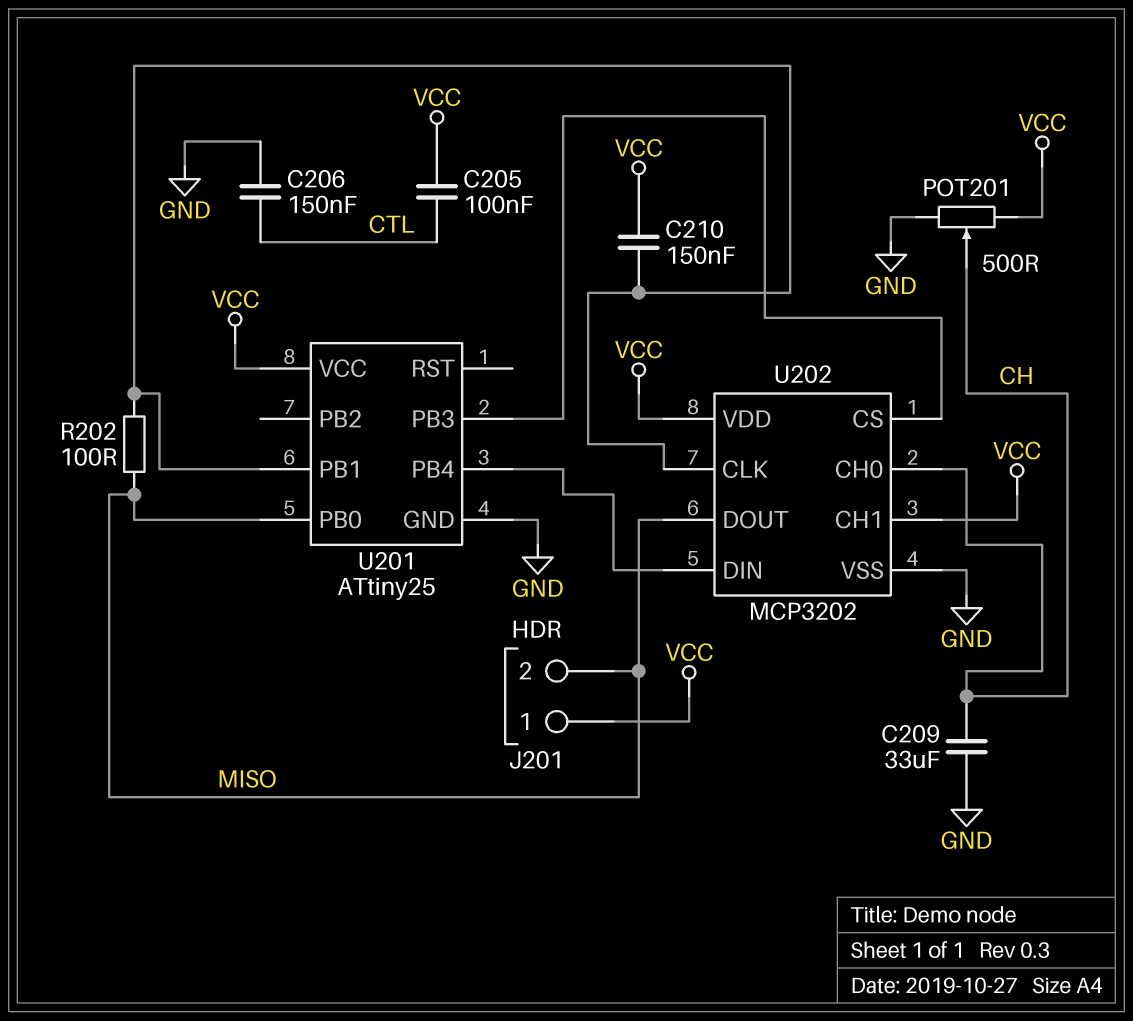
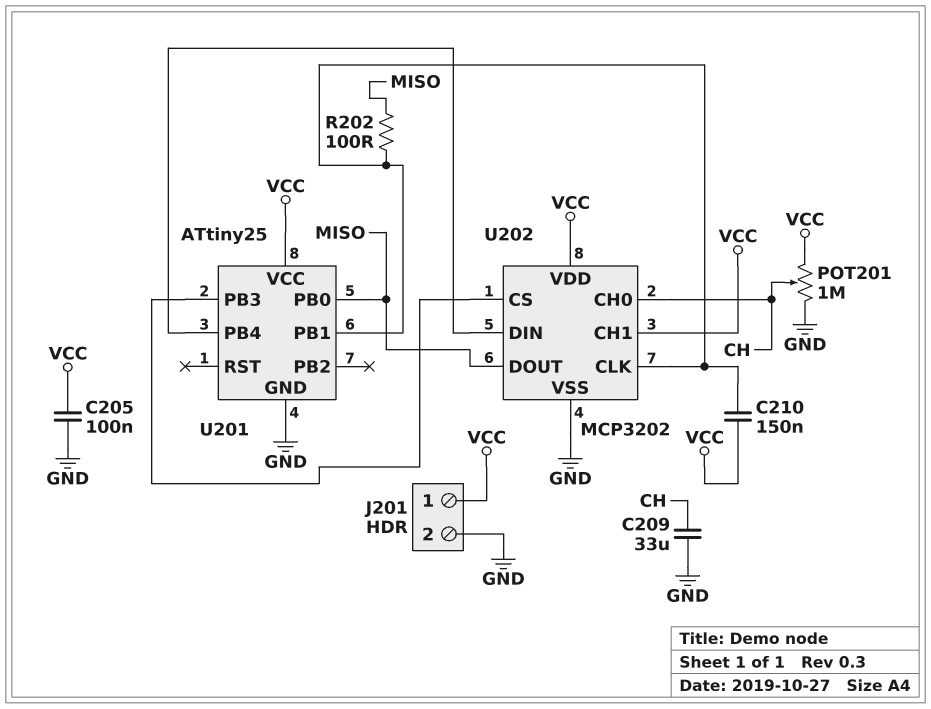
C205: 100nF (CTL, VCC) -> 100nF (GND, VCC)
C206: 150nF (CTL, GND) -> none
J201 pin 2: MISO -> GND
POT201: 500 (GND, VCC, wiper CH) -> 1M (GND, VCC, wiper CH)

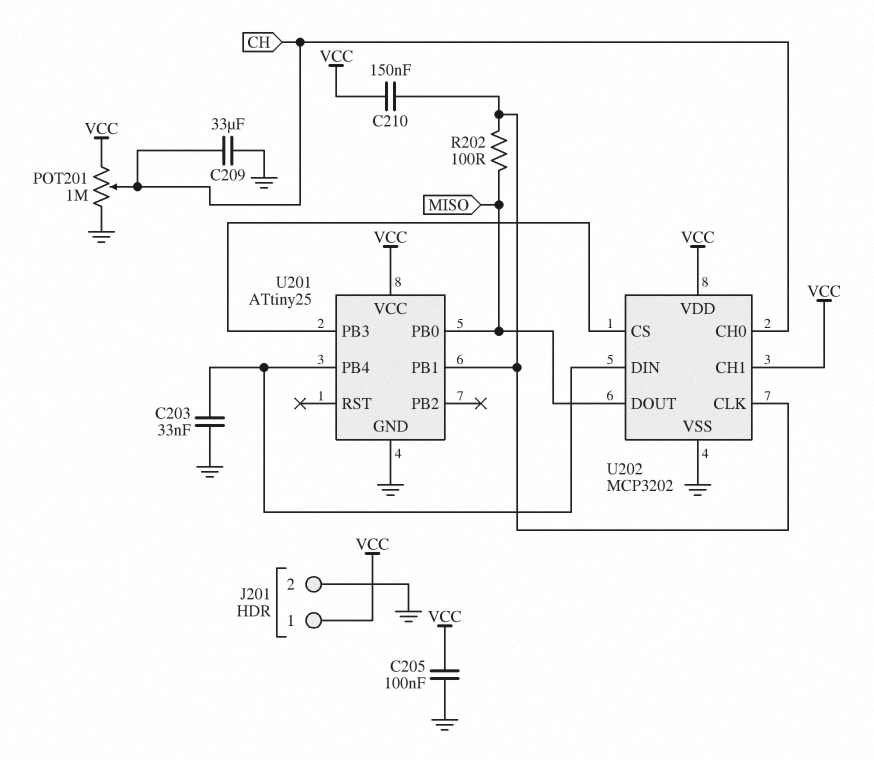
C203: none -> 33nF (GND, U201/PB4)

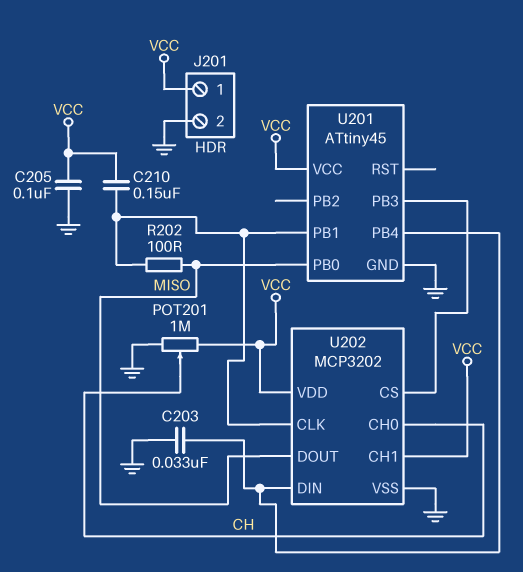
C209: 33uF (CH, GND) -> none
U201: ATtiny25 -> ATtiny45

